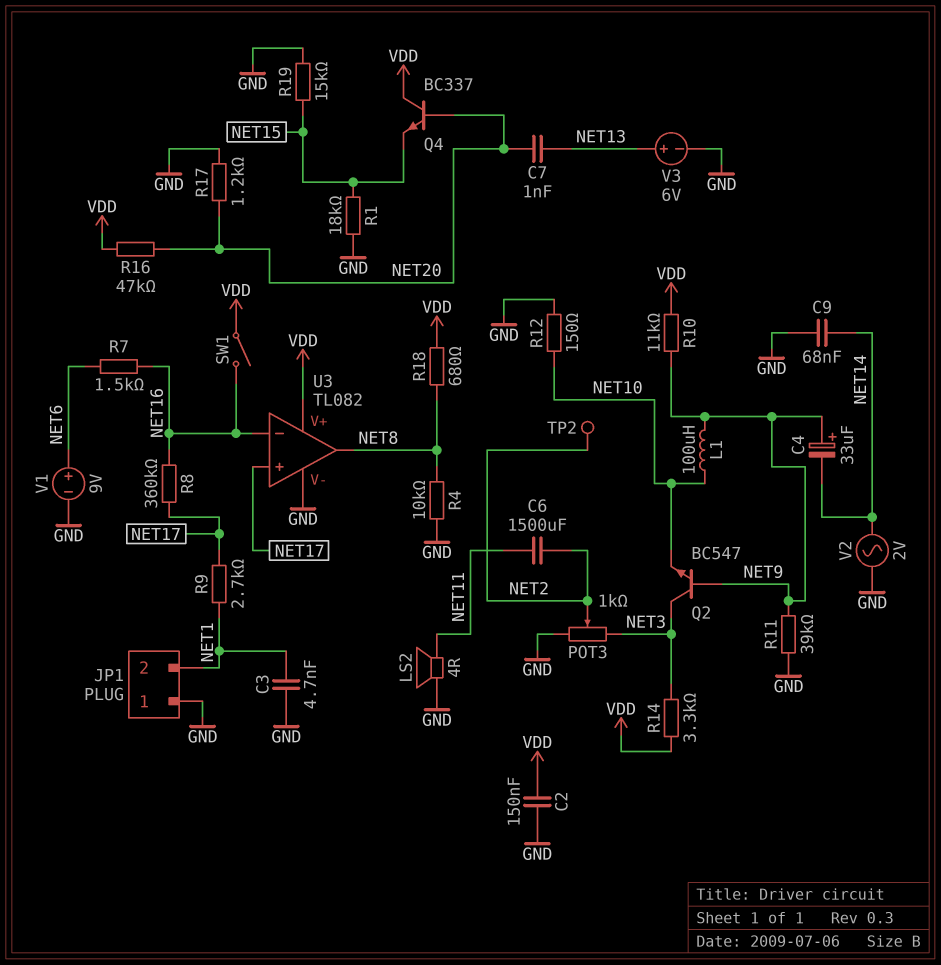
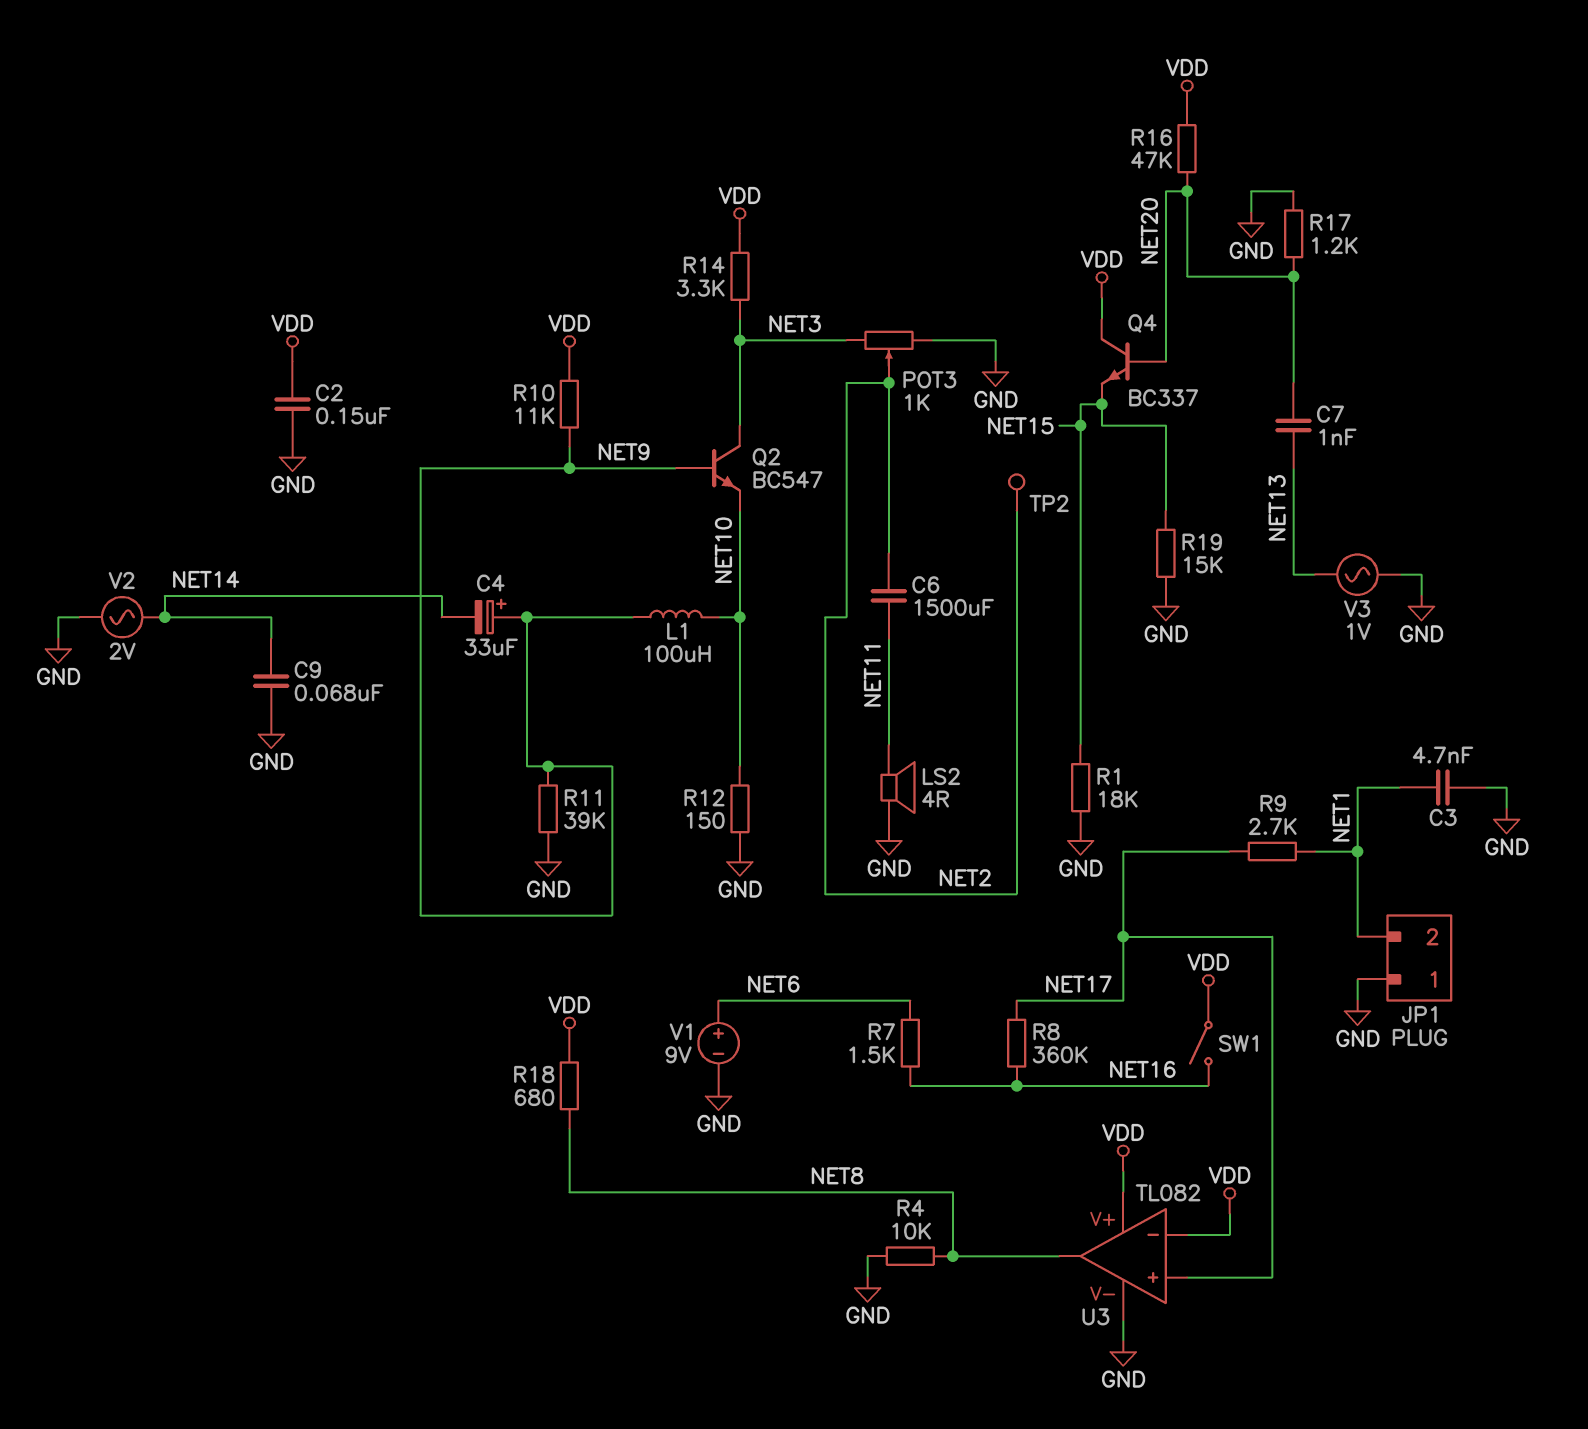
U3 pin in-: NET16 -> VDD
V3: 6V (plus NET13, minus GND) -> AC 1V (GND, NET13)

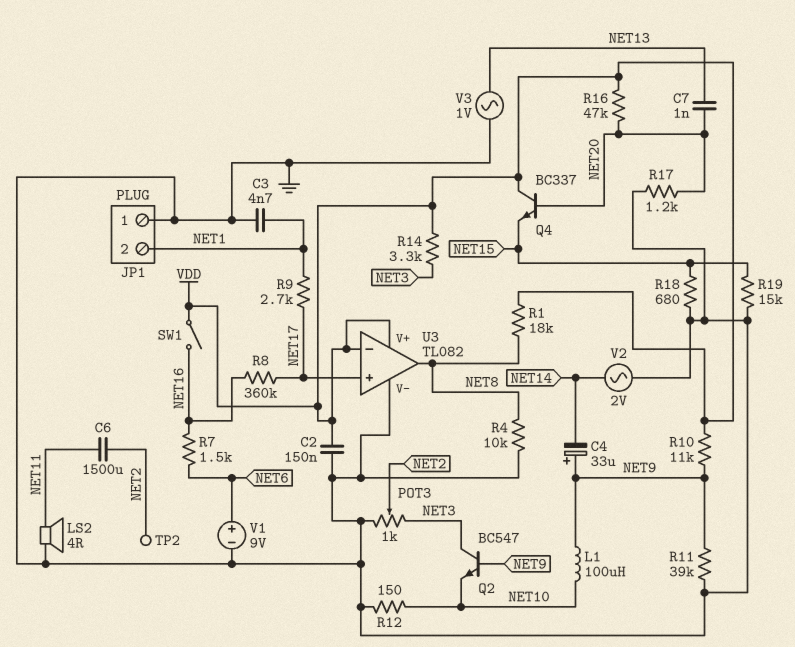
C9: 68nF (GND, NET14) -> none
R1: 18k (GND, NET15) -> 18k (NET8, VDD)
R18: 680 (NET8, VDD) -> 680 (GND, NET15)

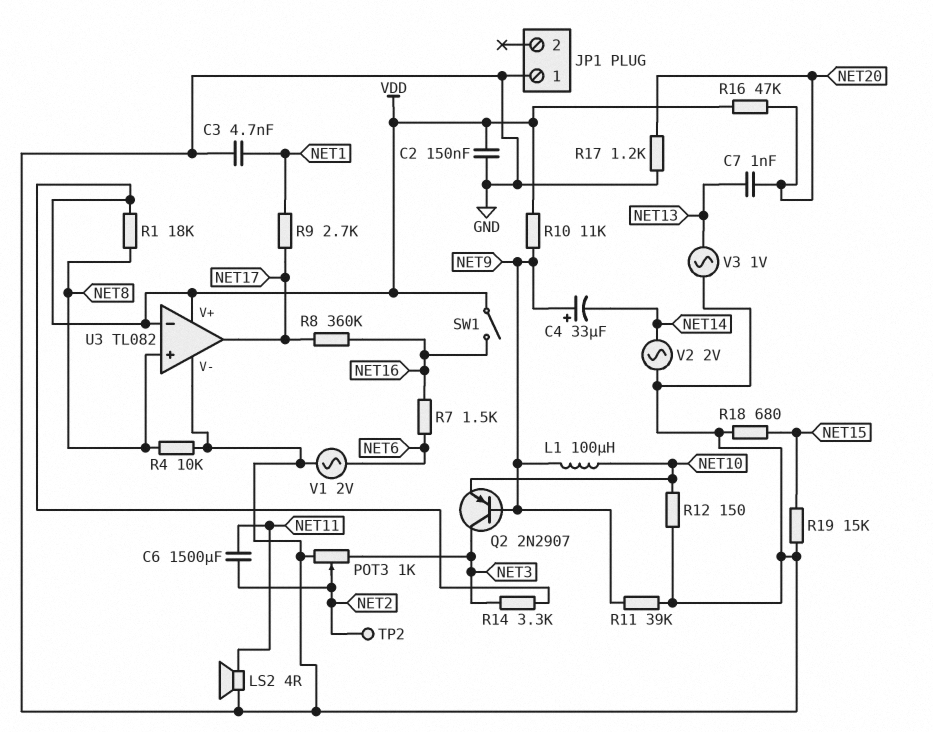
JP1 pin 2: NET1 -> none
Q2: NPN BC547 (B NET9, C NET3, E NET10) -> PNP 2N2907 (B NET9, C NET3, E NET10)
Q4: NPN BC337 (B NET20, C VDD, E NET15) -> none
U3 pin in+: NET17 -> NET8
U3 pin out: NET8 -> NET17
V1: 9V (plus NET6, minus GND) -> AC 2V (GND, NET6)

